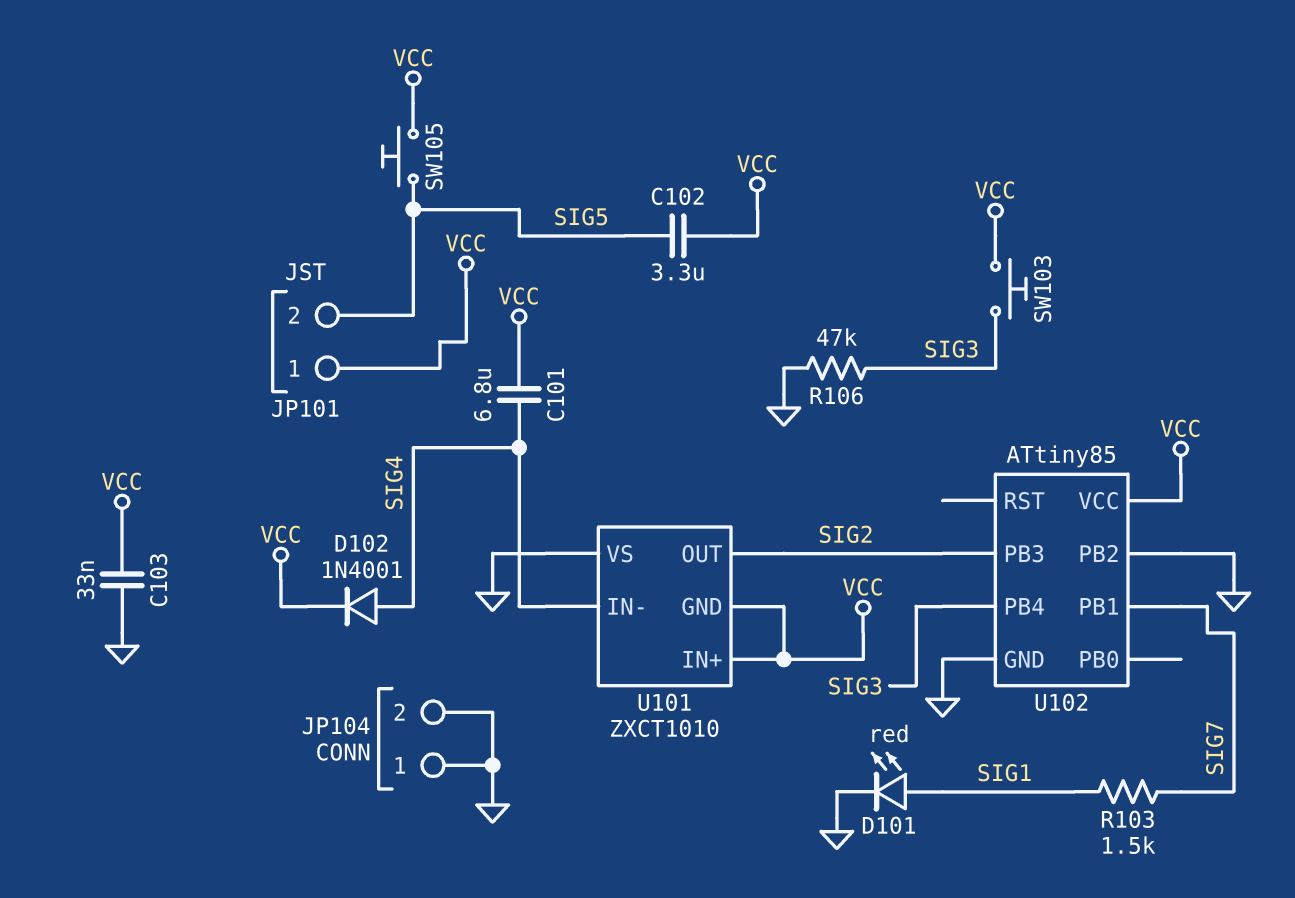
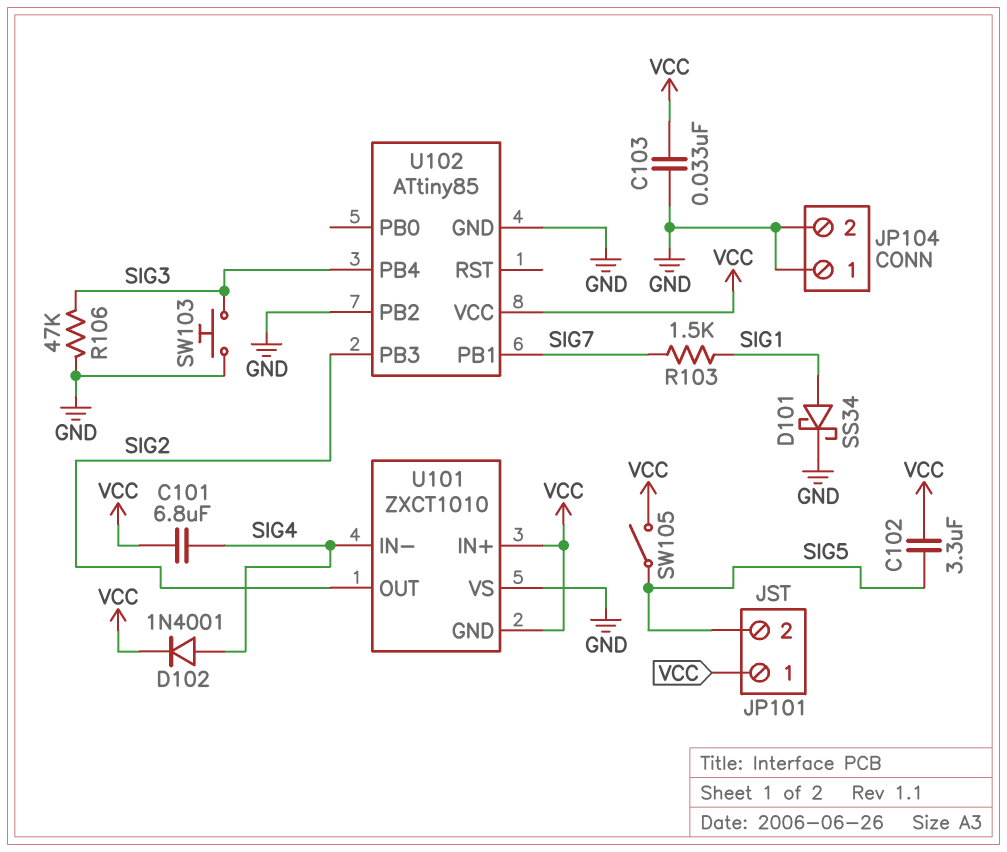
D101: LED red (A SIG1, K GND) -> schottky SS34 (A SIG1, K GND)
SW103: button (SIG3, VCC) -> button (GND, SIG3)
SW105: button (SIG5, VCC) -> switch (SIG5, VCC)

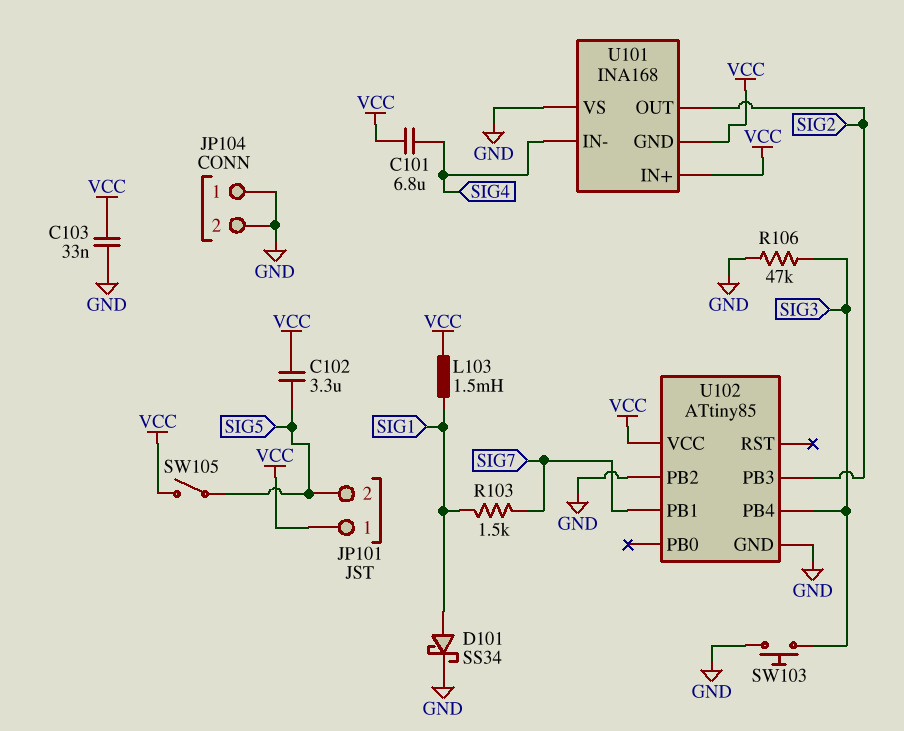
D102: diode 1N4001 (A SIG4, K VCC) -> none
L103: none -> 1.5mH (SIG1, VCC)
U101: ZXCT1010 -> INA168

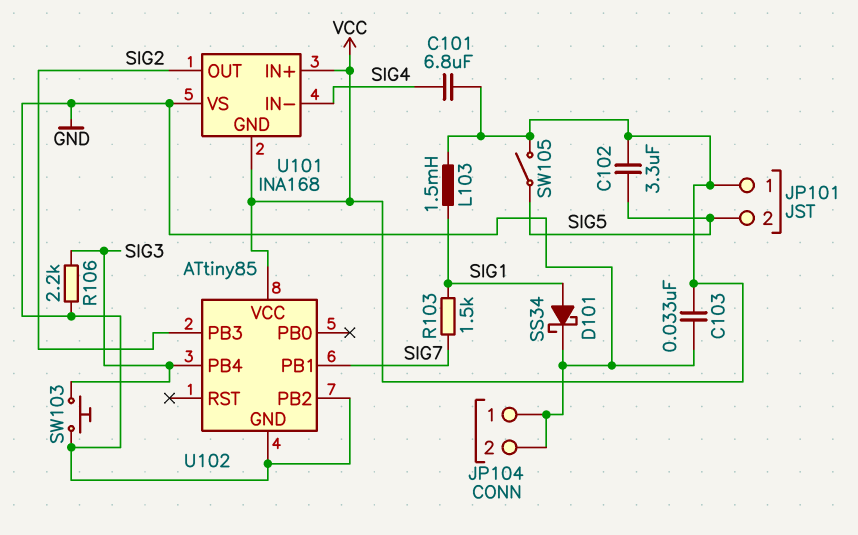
R106: 47k (GND, SIG3) -> 2.2k (GND, SIG3)

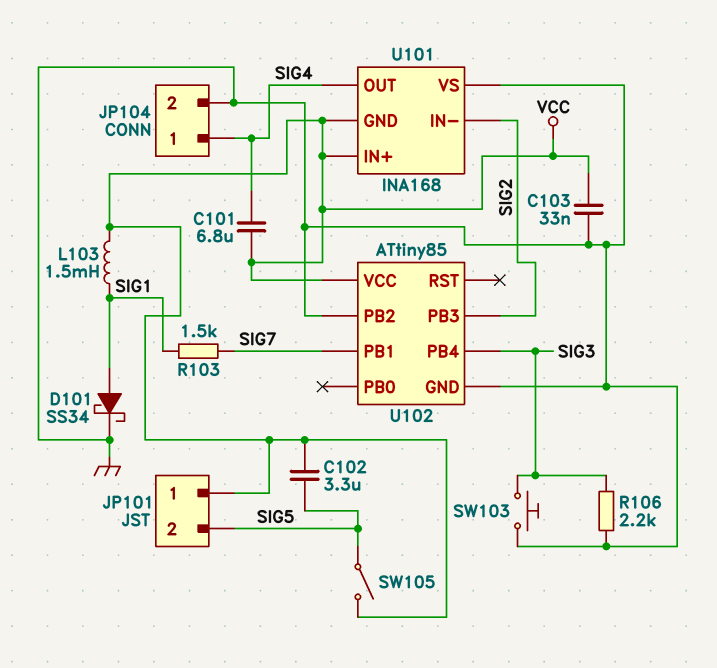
JP104 pin 1: GND -> SIG4
U101 pin IN-: SIG4 -> SIG2
U101 pin OUT: SIG2 -> SIG4

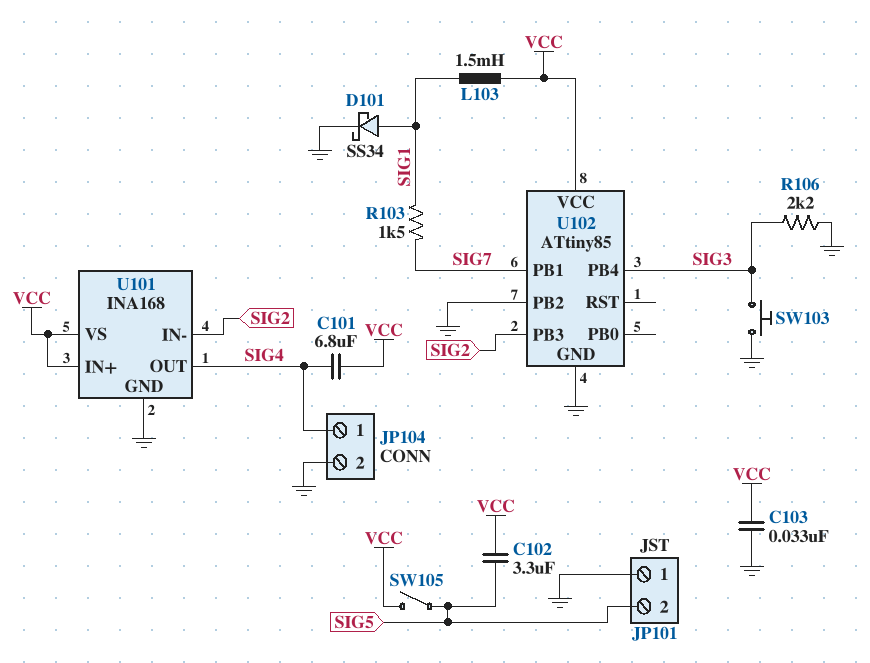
JP101 pin 1: VCC -> GND
U101 pin GND: VCC -> GND
U101 pin VS: GND -> VCC

